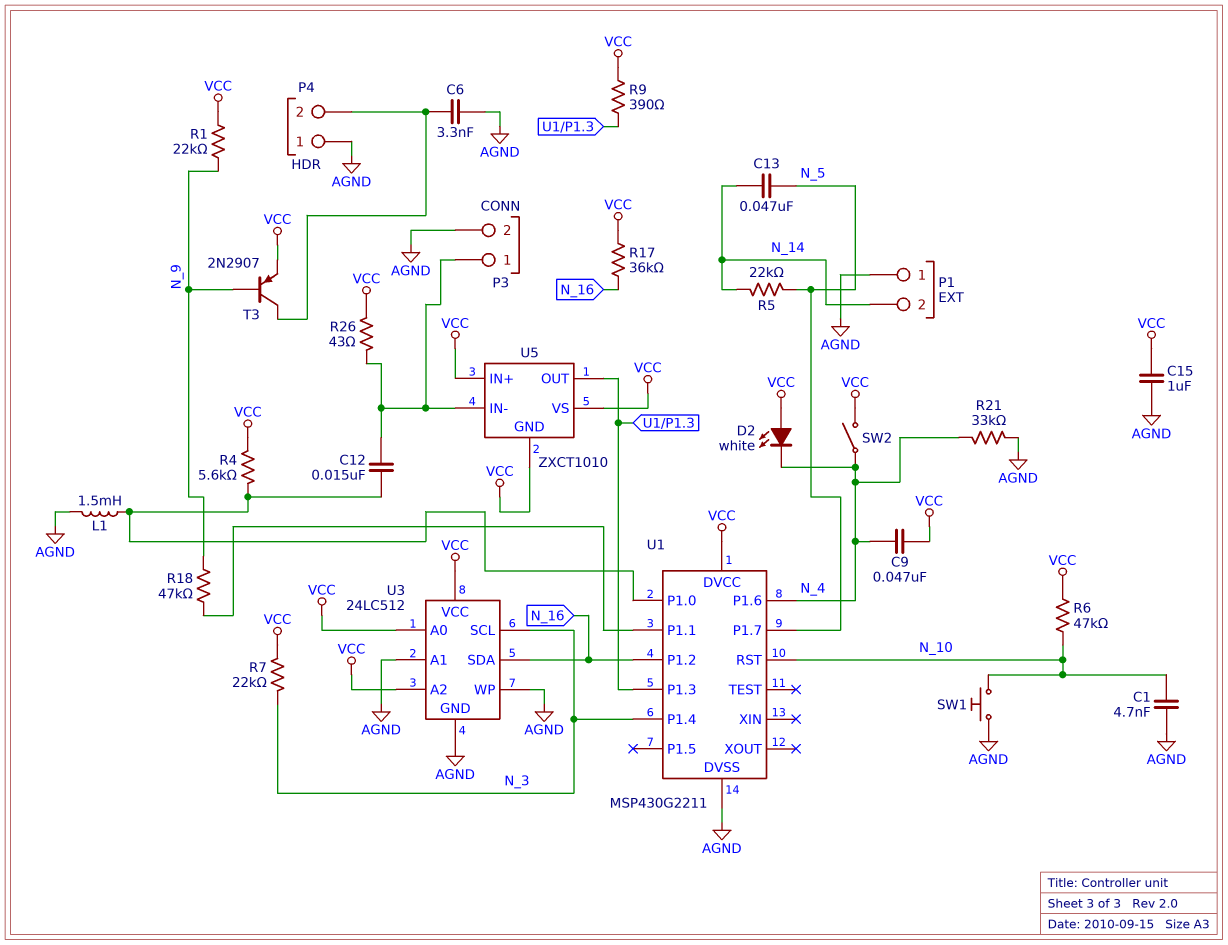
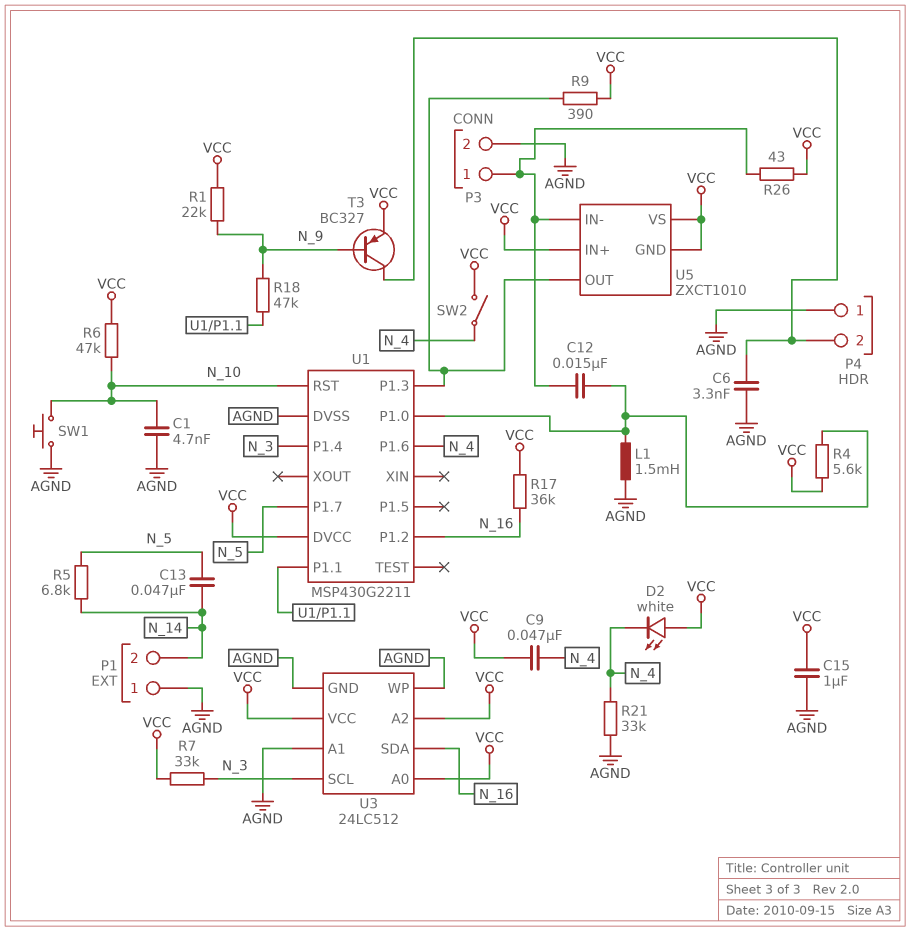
R5: 22k (N_5, N_14) -> 6.8k (N_5, N_14)
R7: 22k (N_3, VCC) -> 33k (N_3, VCC)
T3: PNP 2N2907 (B N_9, C P4/2, E VCC) -> PNP BC327 (B N_9, C P4/2, E VCC)

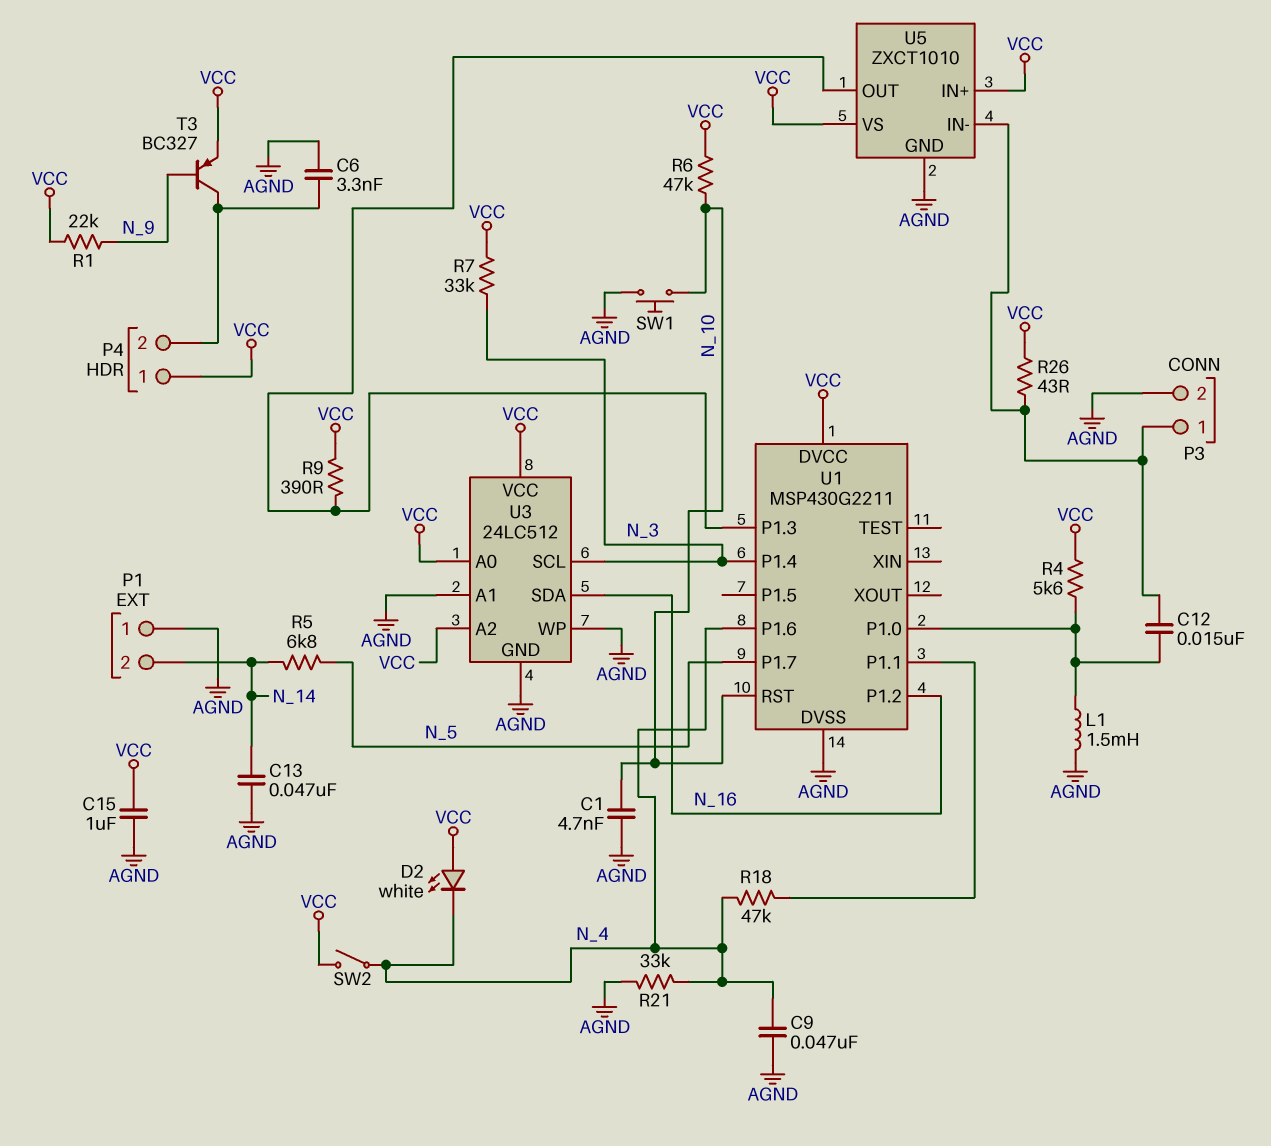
C9: 47nF (N_4, VCC) -> 47nF (AGND, N_4)
C13: 47nF (N_5, N_14) -> 47nF (AGND, N_14)
P4 pin 1: AGND -> VCC
R17: 36k (N_16, VCC) -> none
R18: 47k (N_9, U1/P1.1) -> 47k (N_4, U1/P1.1)
U5 pin GND: VCC -> AGND

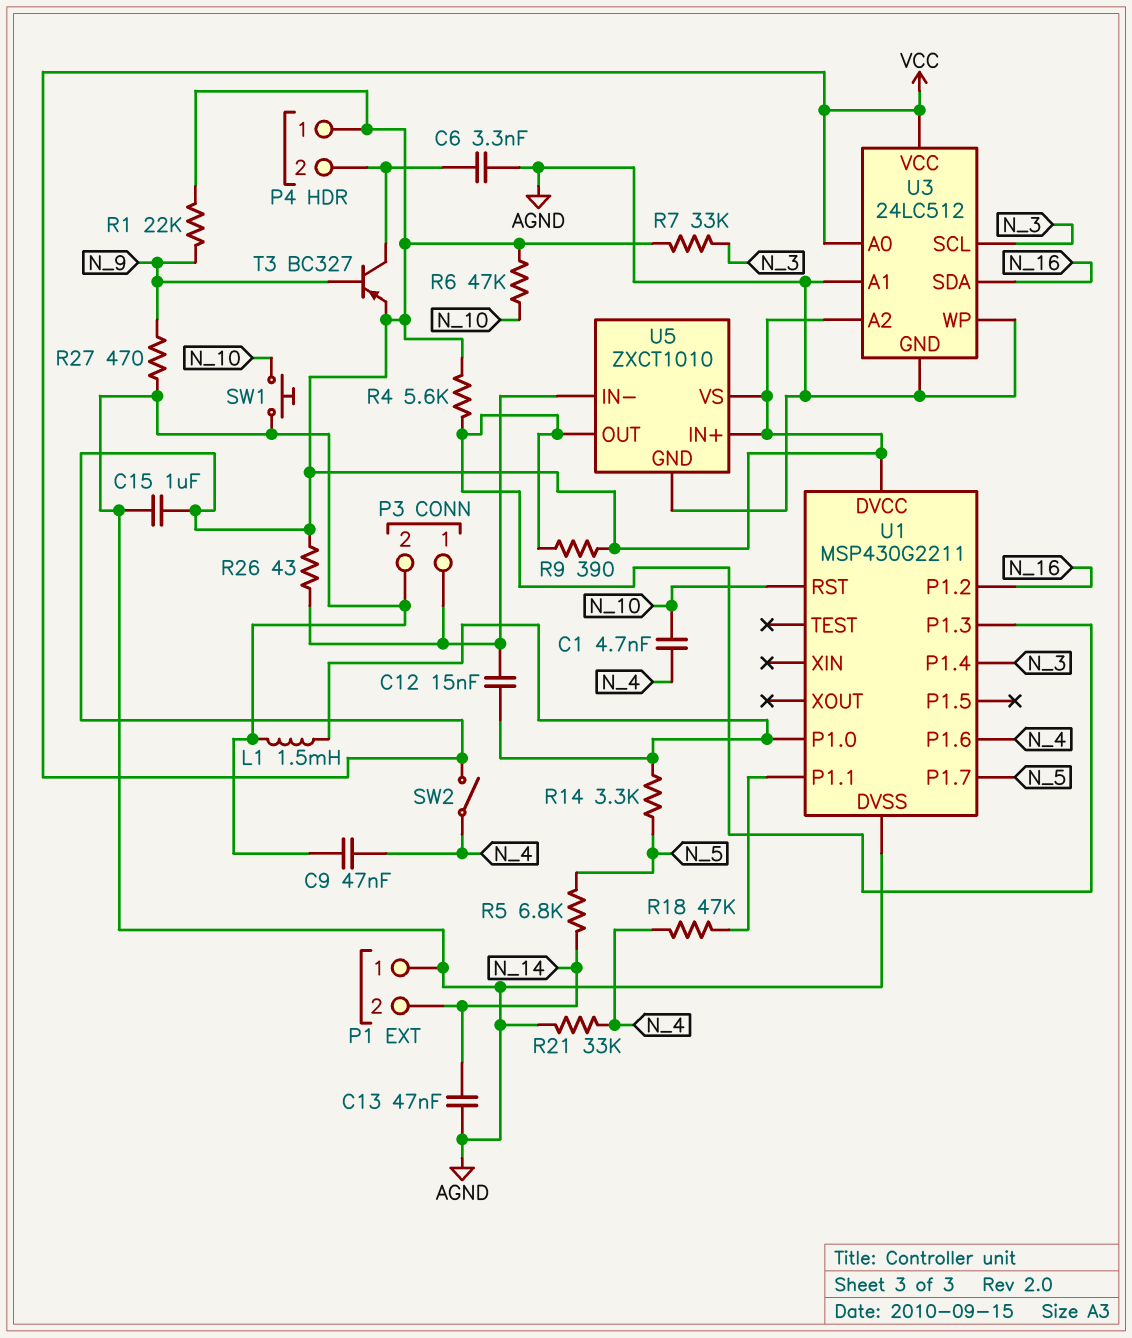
C1: 4.7nF (AGND, N_10) -> 4.7nF (N_4, N_10)
D2: LED white (A VCC, K N_4) -> none
R4: 5.6k (U1/P1.0, VCC) -> 5.6k (U1/P1.3, VCC)
R14: none -> 3.3k (N_5, U1/P1.0)
R27: none -> 470 (AGND, N_9)

